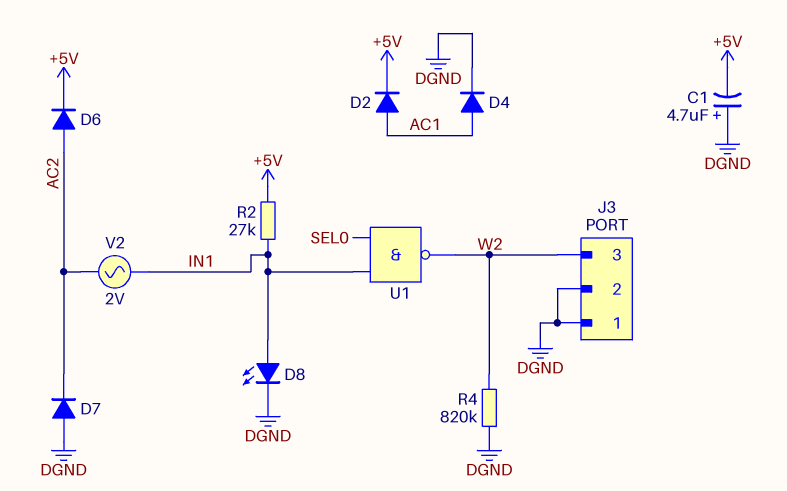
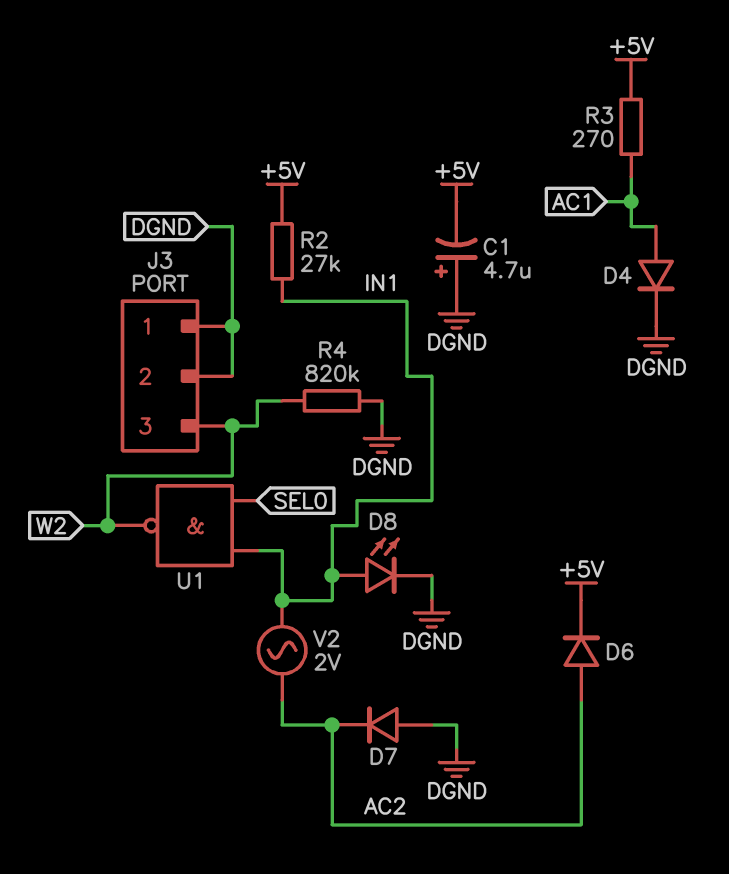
D2: diode (A AC1, K +5V) -> none
R3: none -> 270 (+5V, AC1)

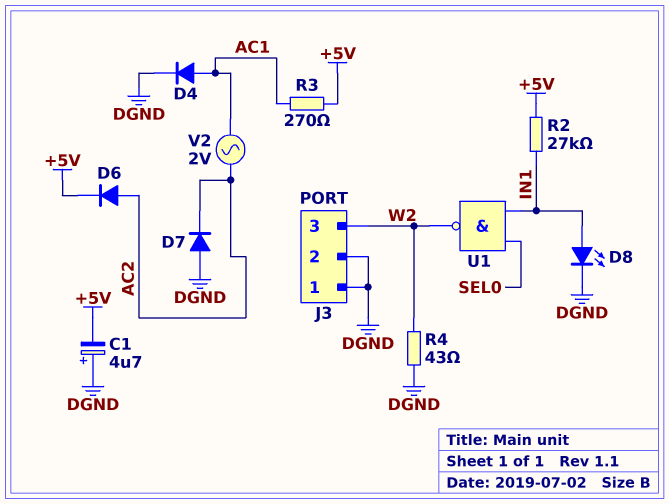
R4: 820k (DGND, W2) -> 43 (DGND, W2)
V2: AC 2V (AC2, IN1) -> AC 2V (AC1, AC2)

